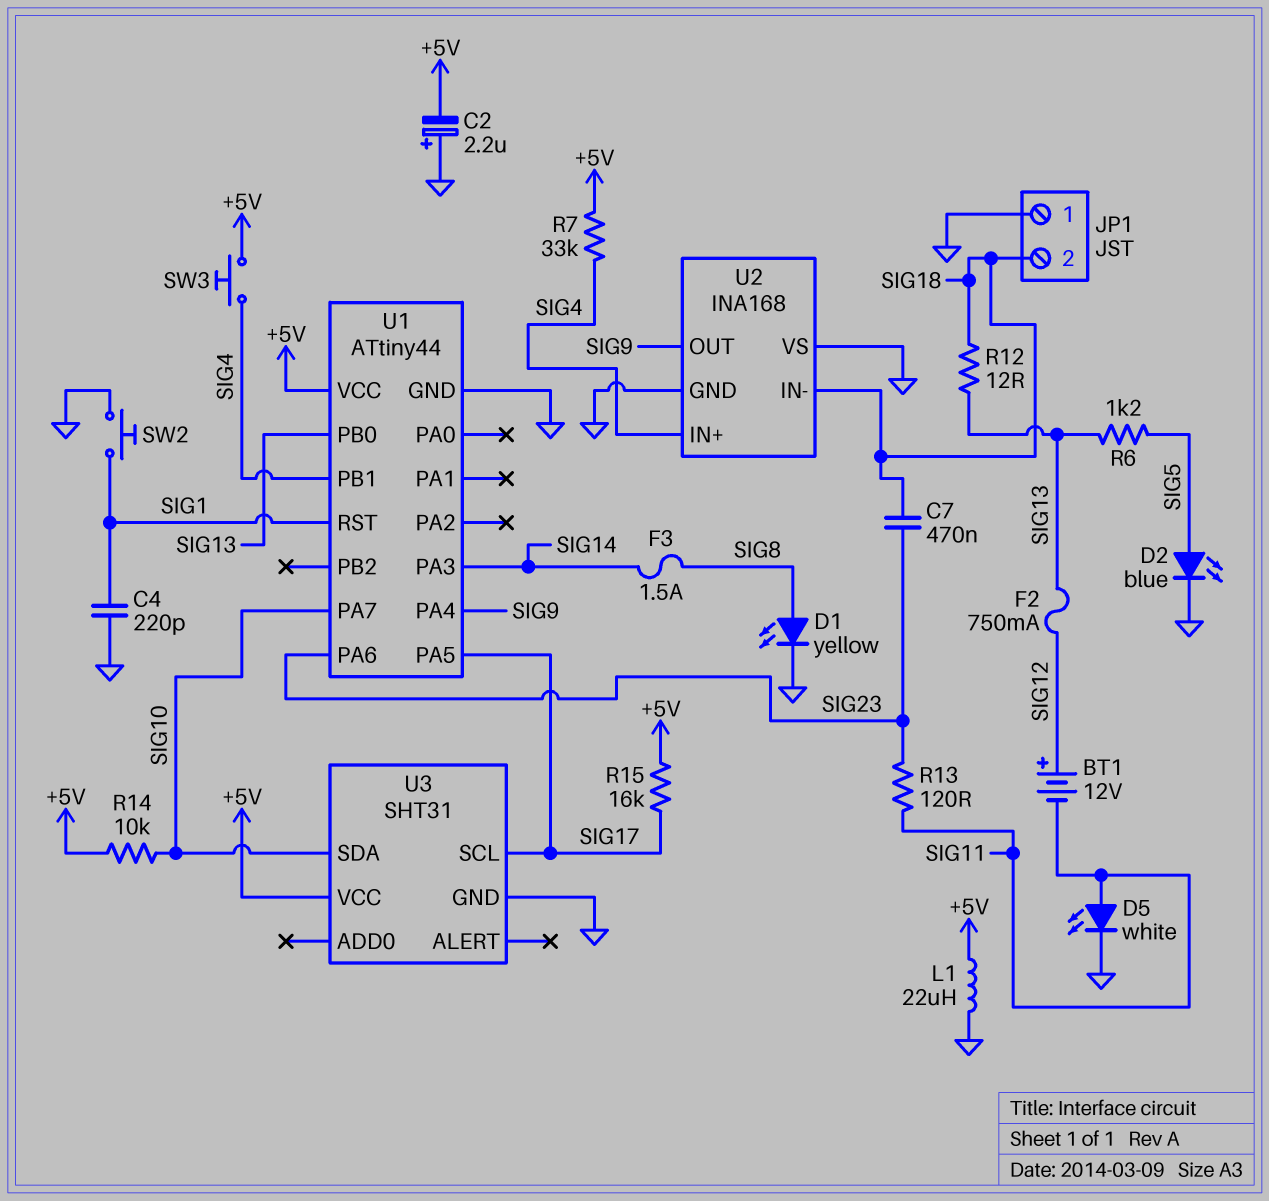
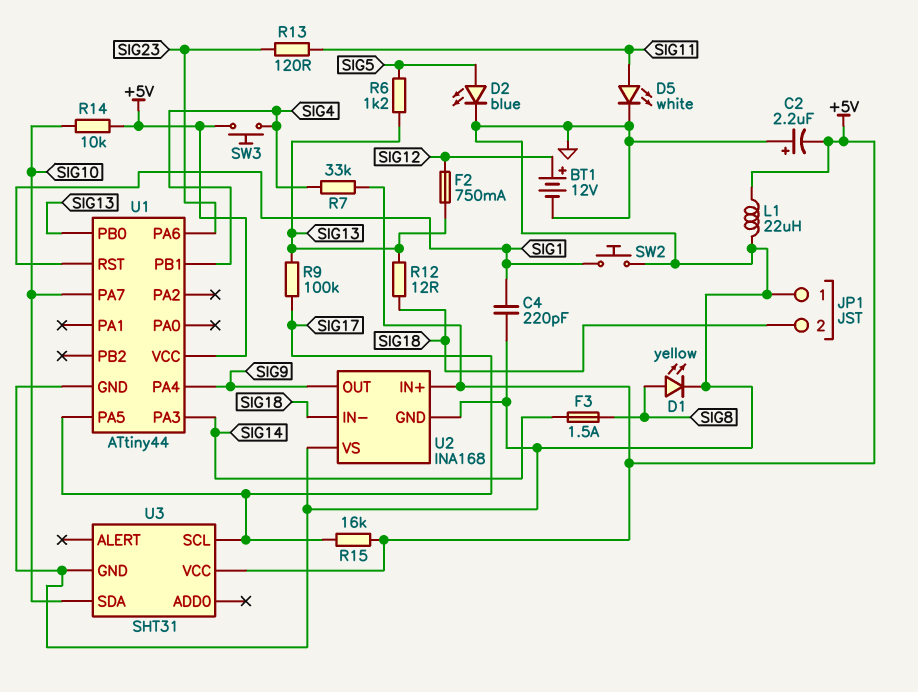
BT1: 12V (plus SIG12, minus SIG11) -> 12V (plus SIG12, minus GND)
C7: 470nF (SIG18, SIG23) -> none
R9: none -> 100k (SIG13, SIG17)
U2 pin IN+: SIG4 -> +5V

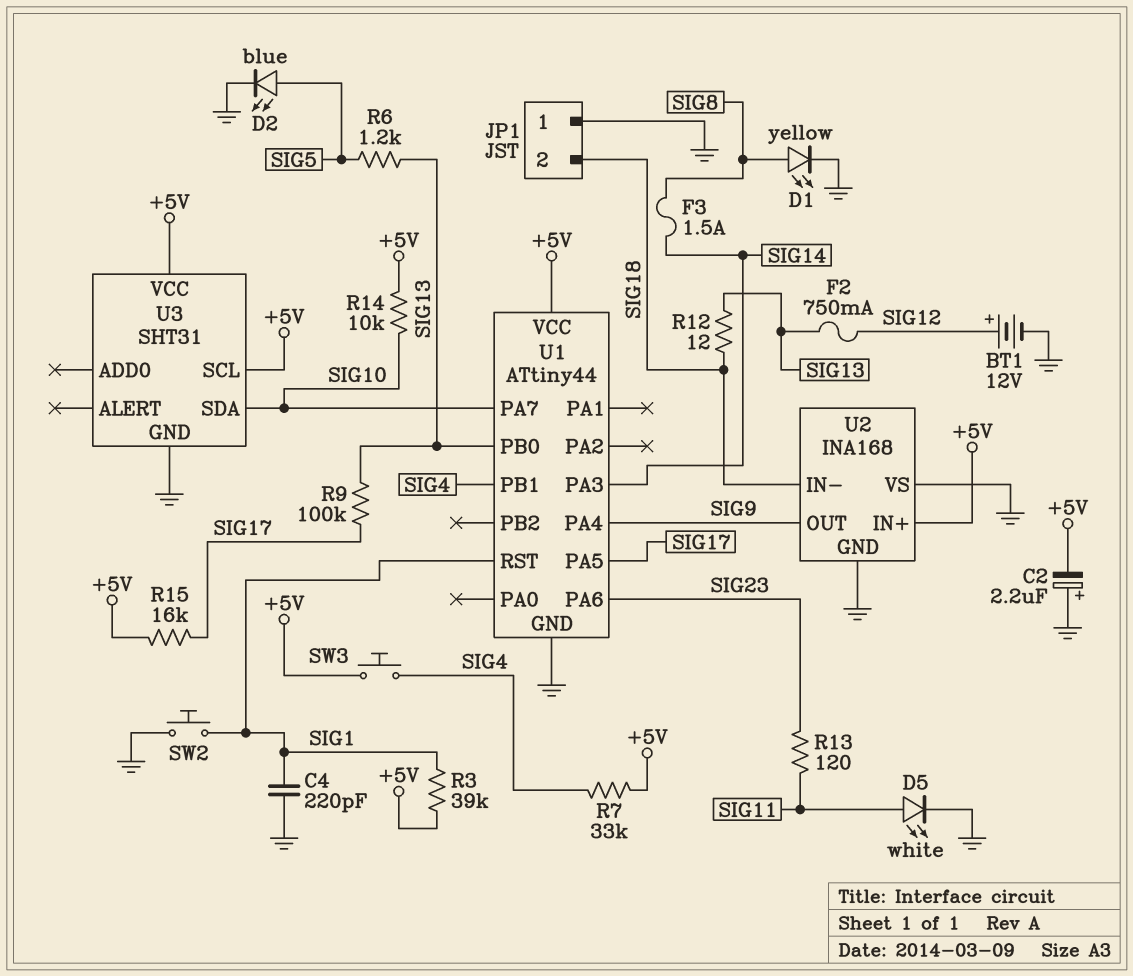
L1: 22uH (+5V, GND) -> none
R3: none -> 39k (+5V, SIG1)
U3 pin SCL: SIG17 -> +5V

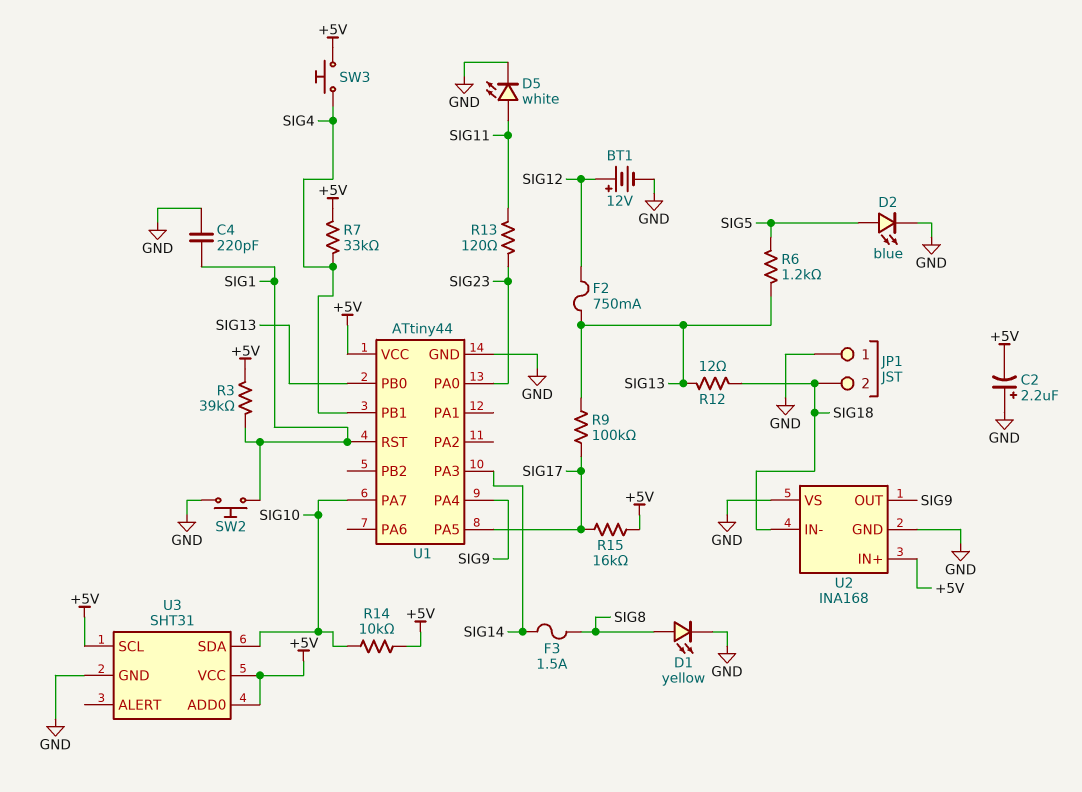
U1 pin PA0: none -> SIG23
U1 pin PA6: SIG23 -> none
U3 pin ADD0: none -> +5V

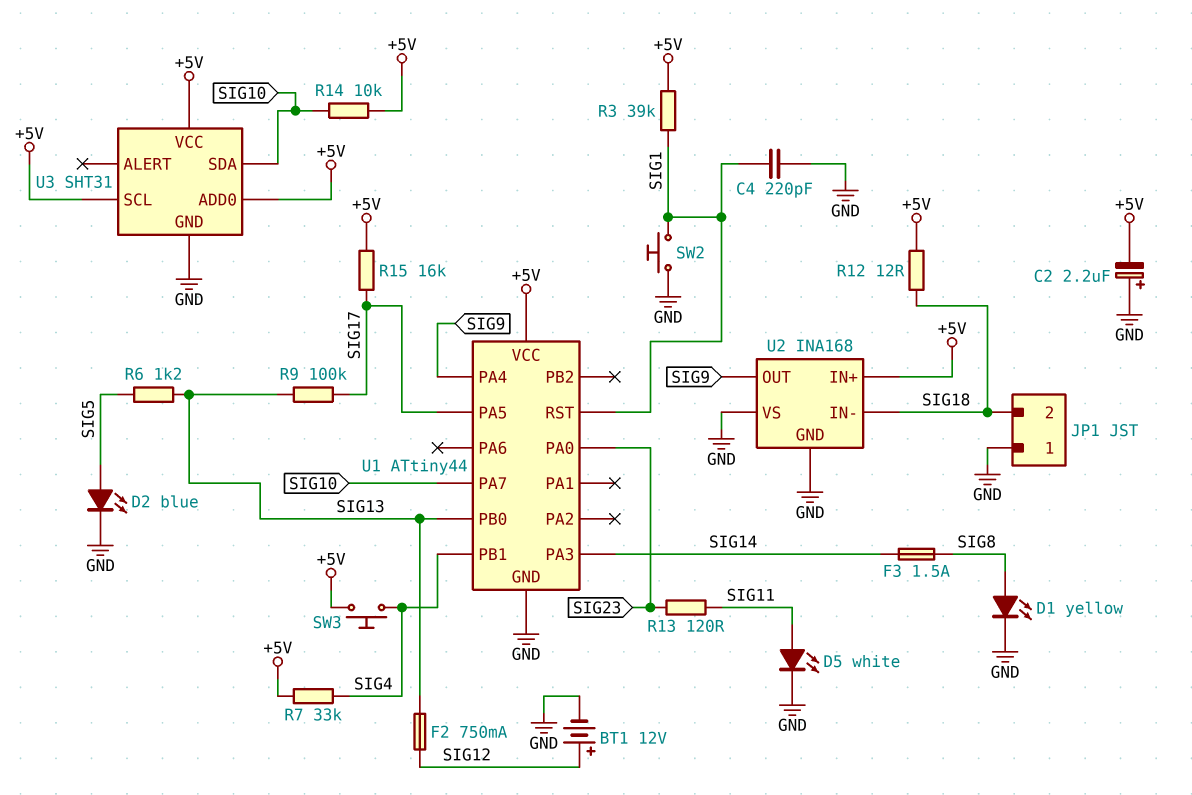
R12: 12 (SIG13, SIG18) -> 12 (+5V, SIG18)

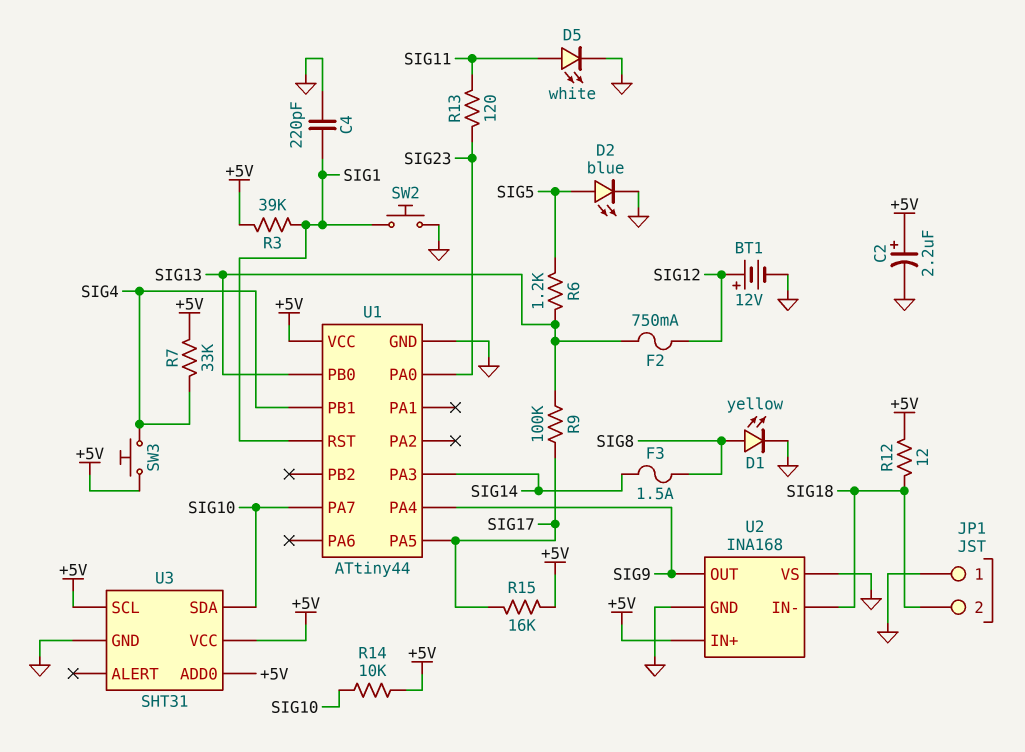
C2: 2.2uF (plus GND, minus +5V) -> 2.2uF (plus +5V, minus GND)

